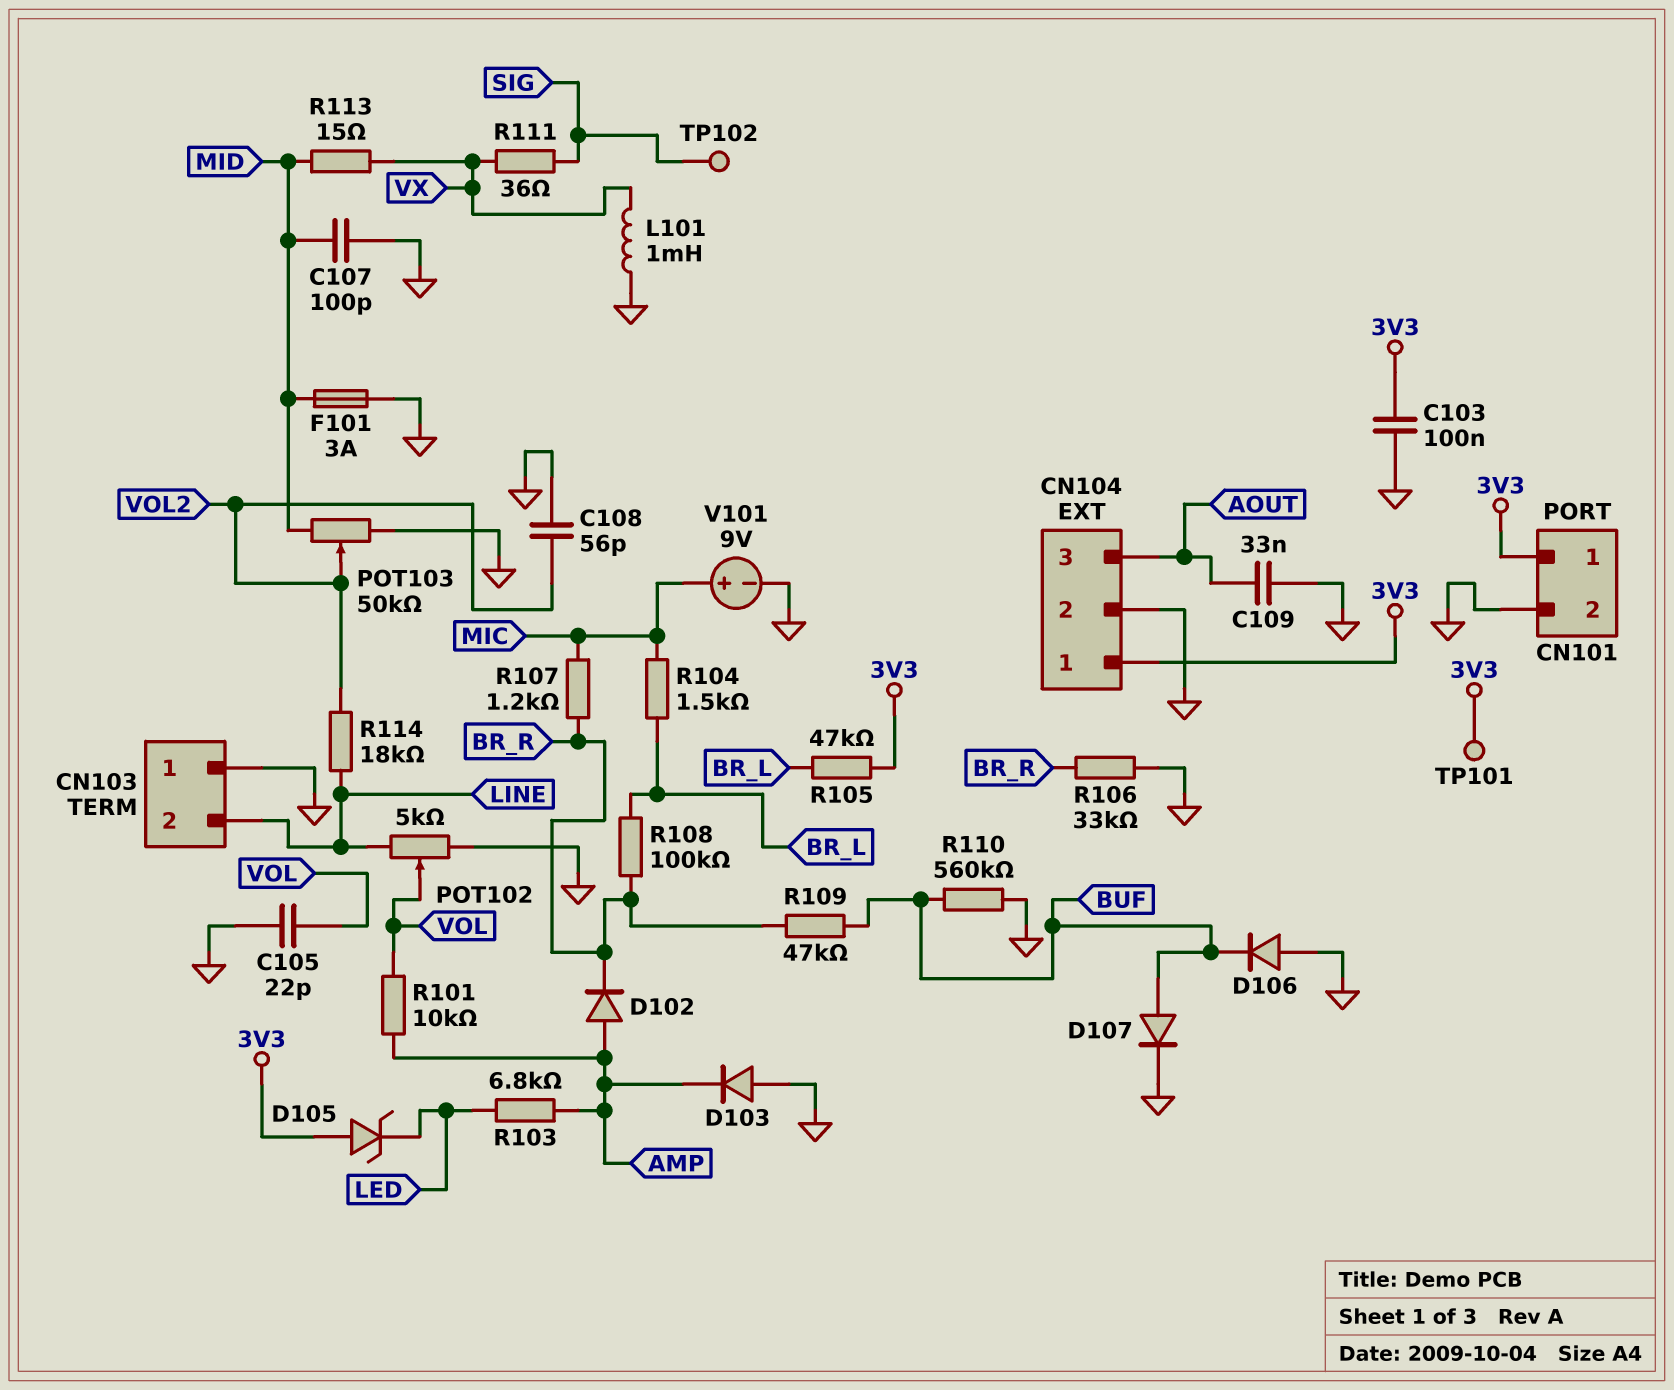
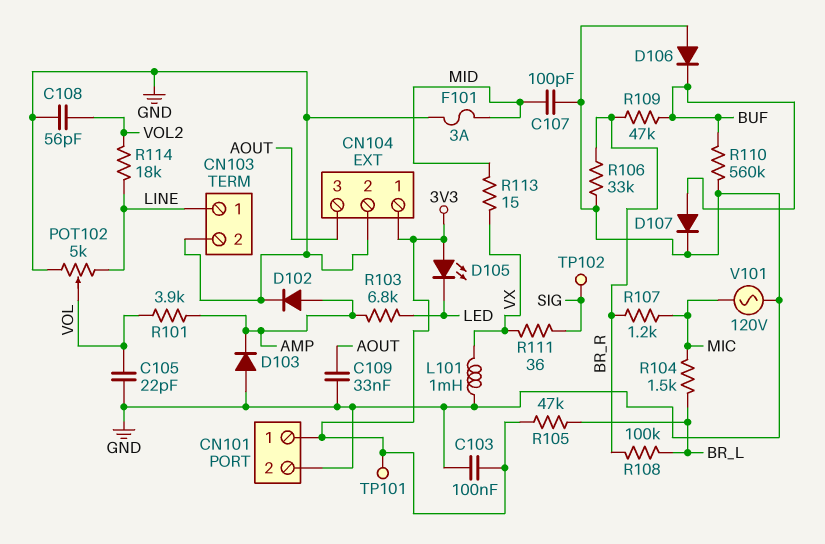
CN103 pin 1: GND -> LINE
CN103 pin 2: LINE -> GND
D102: diode (A AMP, K BR_R) -> diode (A AMP, K GND)
D105: zener (A 3V3, K LED) -> LED (A 3V3, K LED)
POT103: 50k (GND, MID, wiper VOL2) -> none
R101: 10k (AMP, VOL) -> 3.9k (AMP, VOL)
V101: 9V (plus MIC, minus GND) -> AC 120V (GND, MIC)

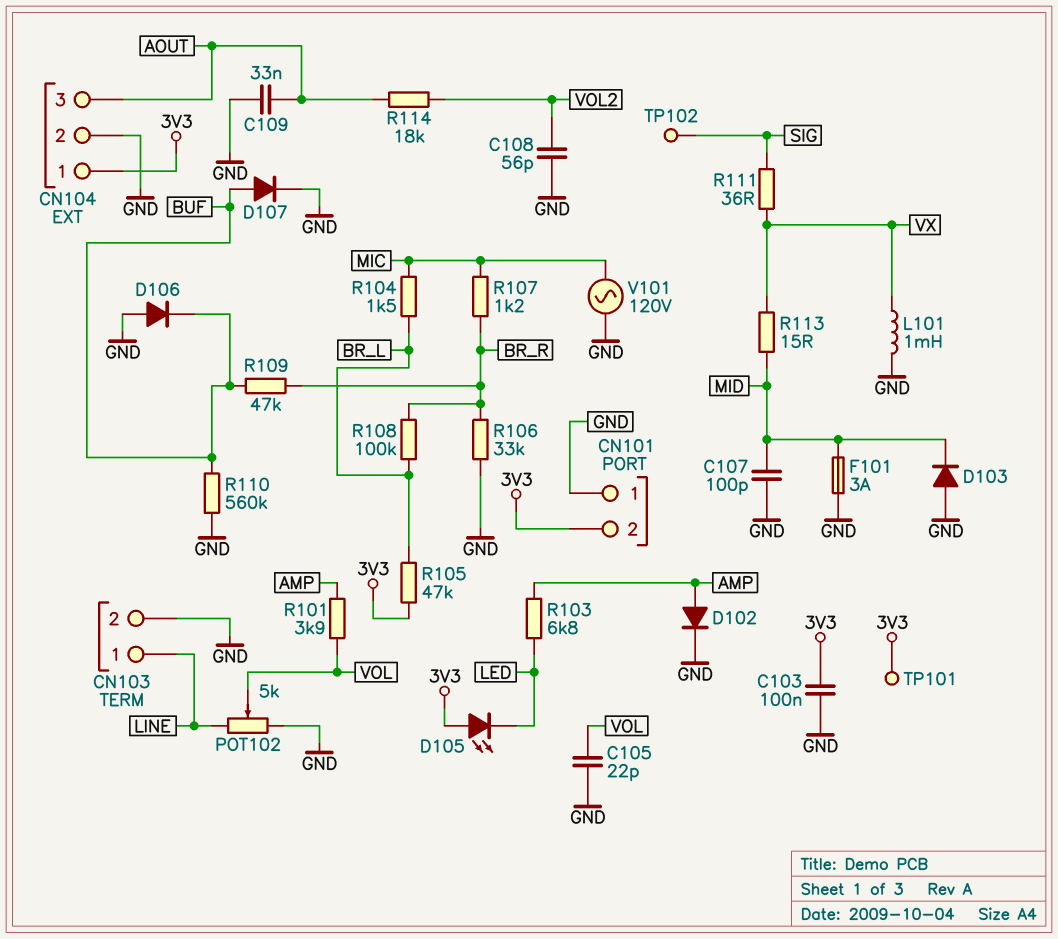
CN101 pin 1: 3V3 -> GND
CN101 pin 2: GND -> 3V3
D103: diode (A GND, K AMP) -> diode (A GND, K MID)
R114: 18k (LINE, VOL2) -> 18k (AOUT, VOL2)

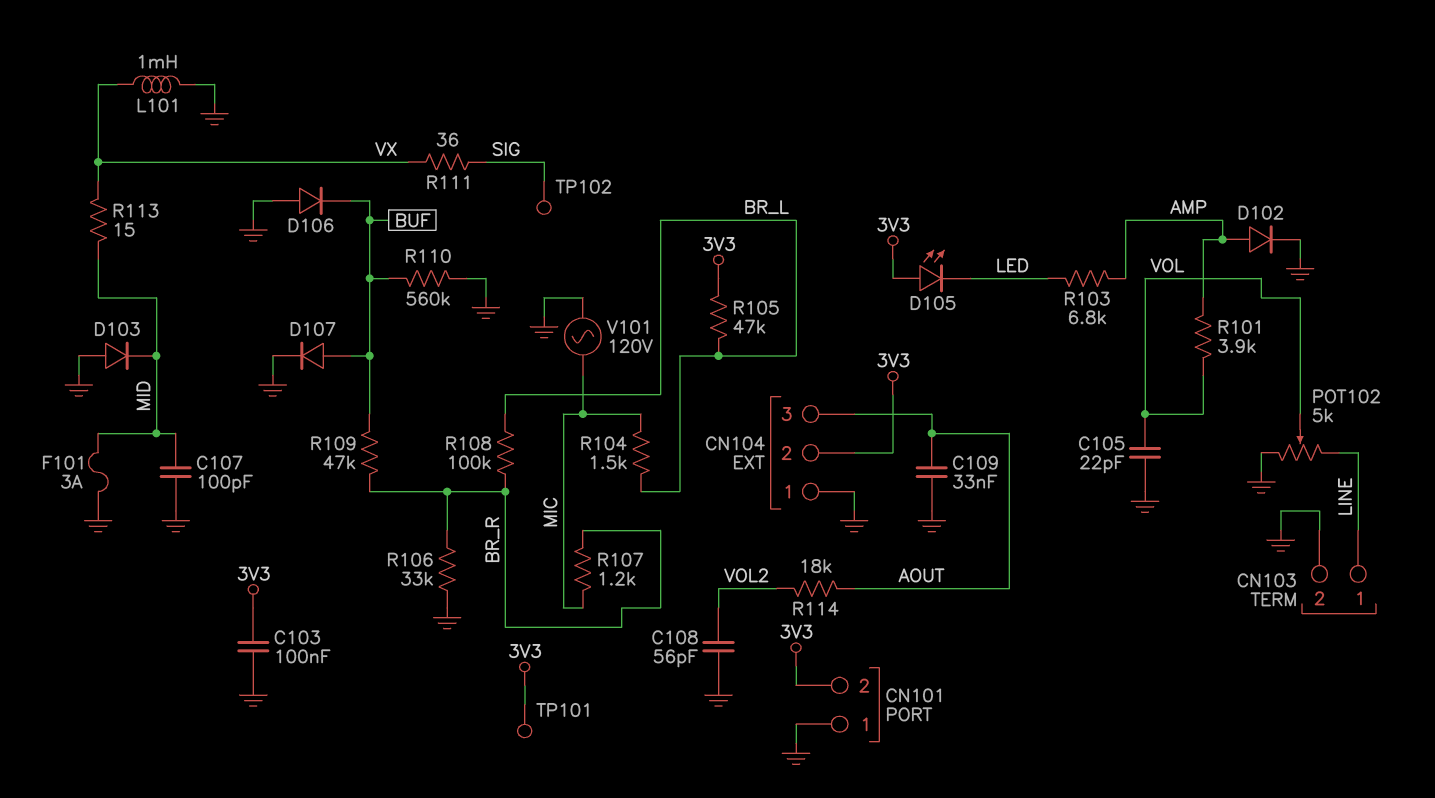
CN104 pin 1: 3V3 -> GND
CN104 pin 2: GND -> 3V3

